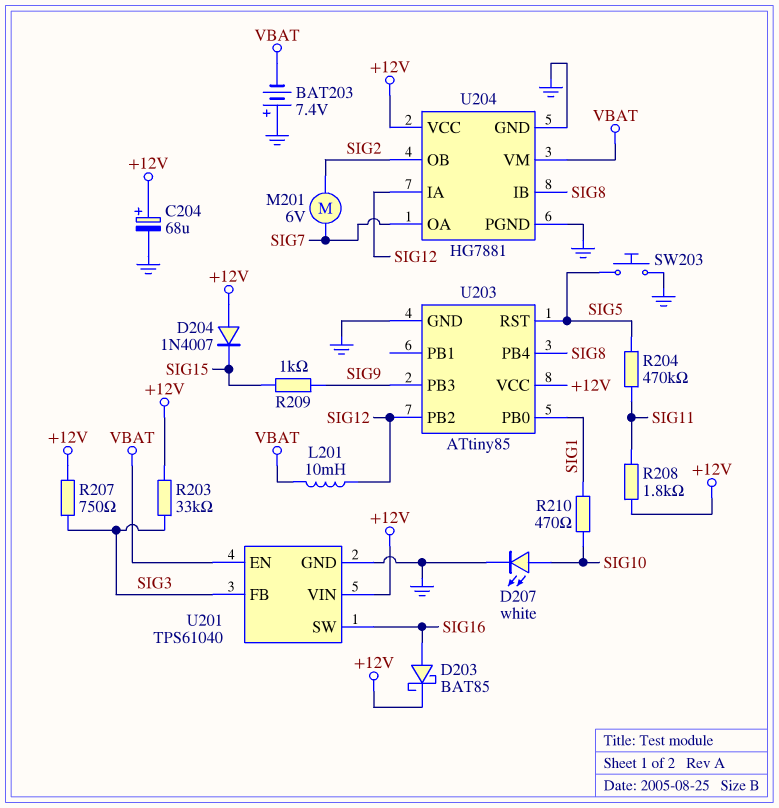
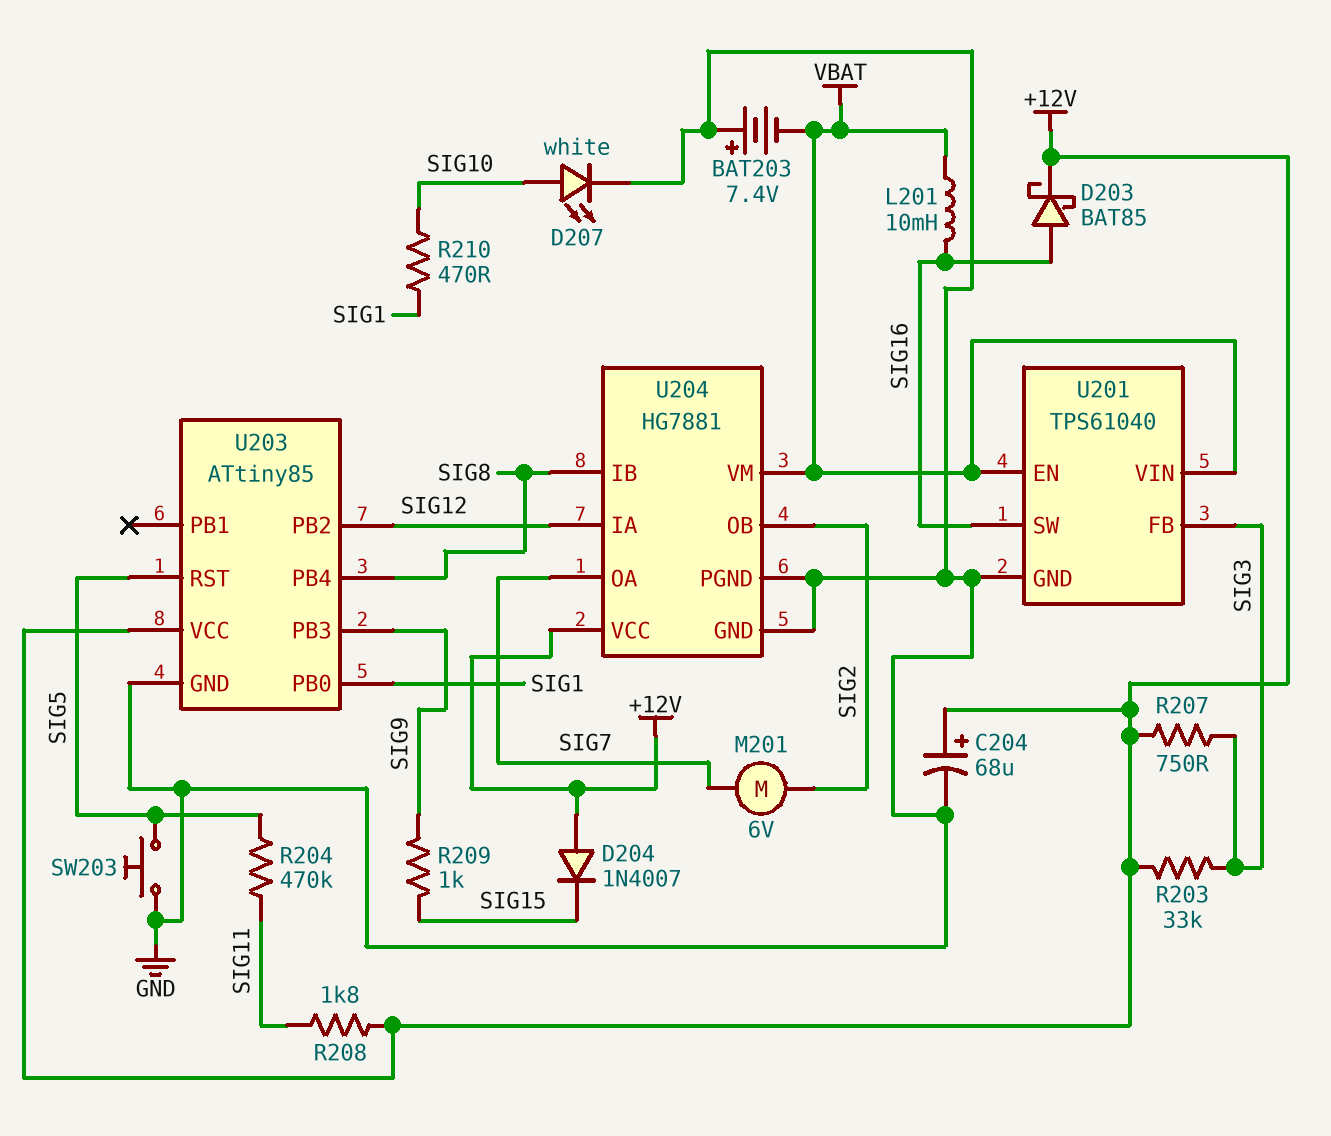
L201: 10mH (SIG12, VBAT) -> 10mH (SIG16, VBAT)
U201 pin VIN: +12V -> VBAT

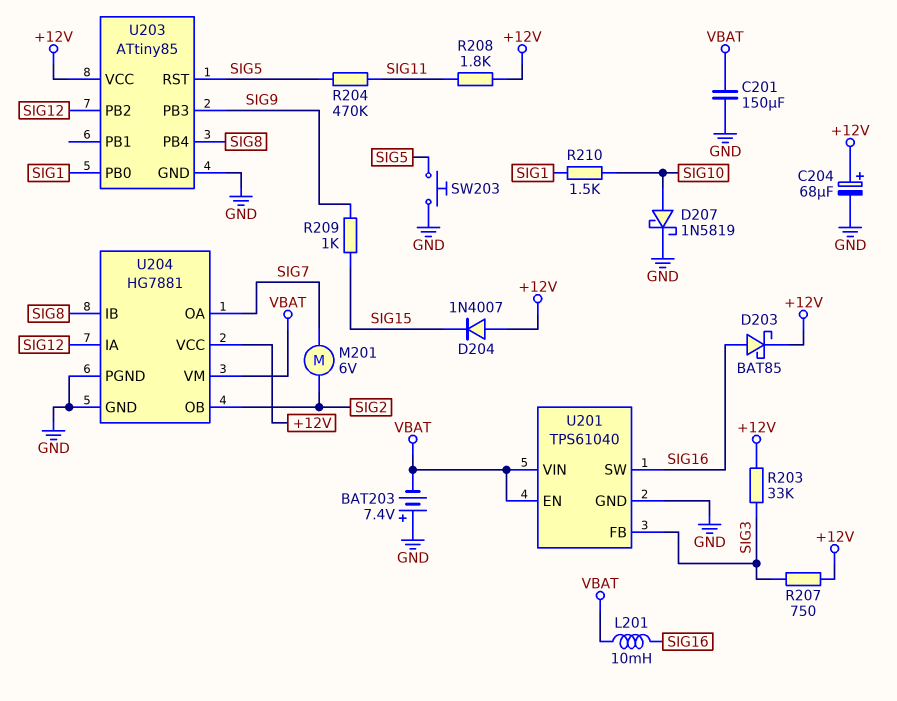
C201: none -> 150uF (GND, VBAT)
D207: LED white (A SIG10, K GND) -> schottky 1N5819 (A SIG10, K GND)
R210: 470 (SIG1, SIG10) -> 1.5k (SIG1, SIG10)

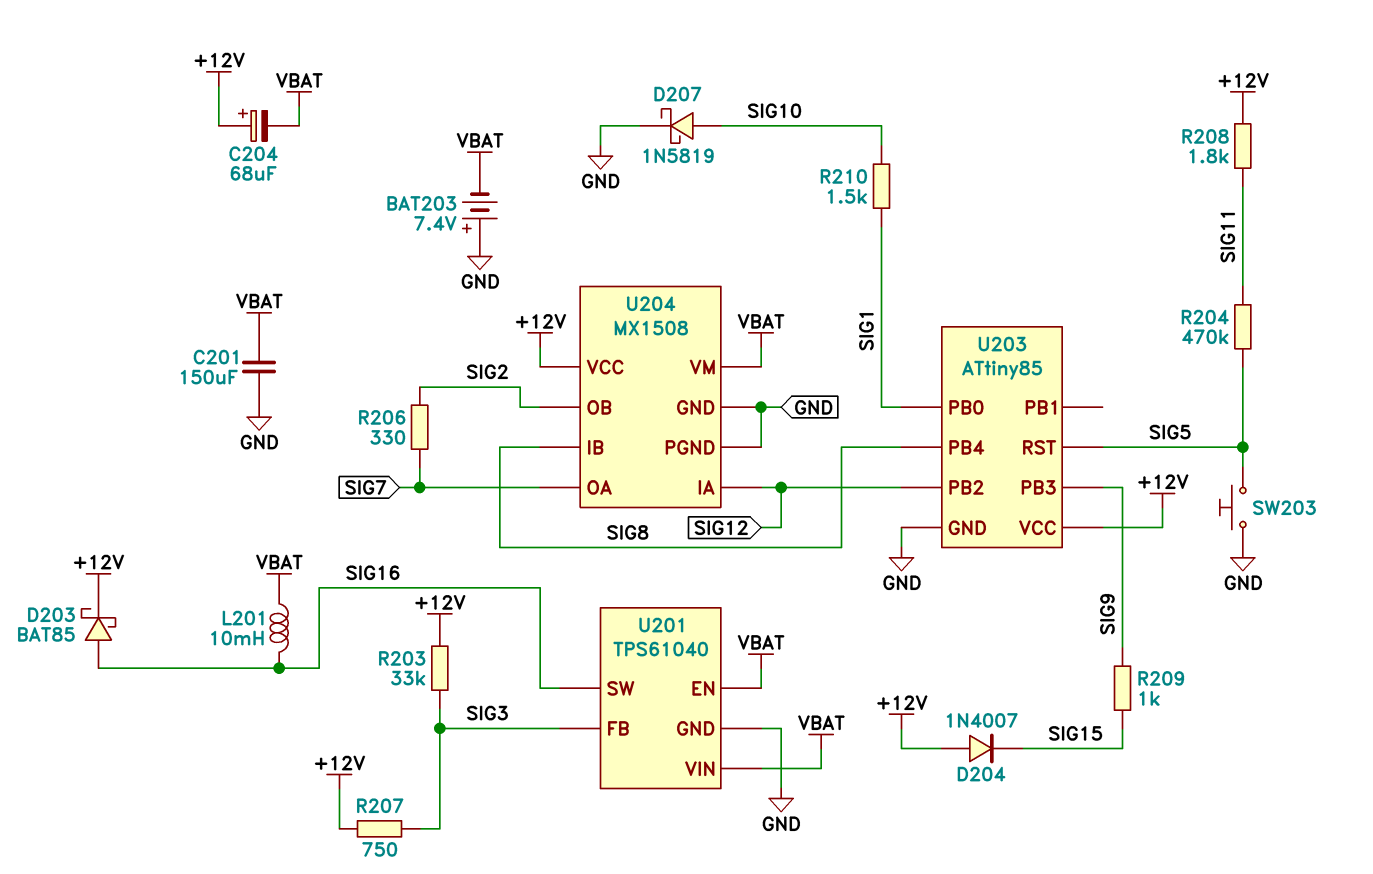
C204: 68uF (plus +12V, minus GND) -> 68uF (plus +12V, minus VBAT)
M201: motor 6V (SIG2, SIG7) -> none
R206: none -> 330 (SIG2, SIG7)
U204: HG7881 -> MX1508

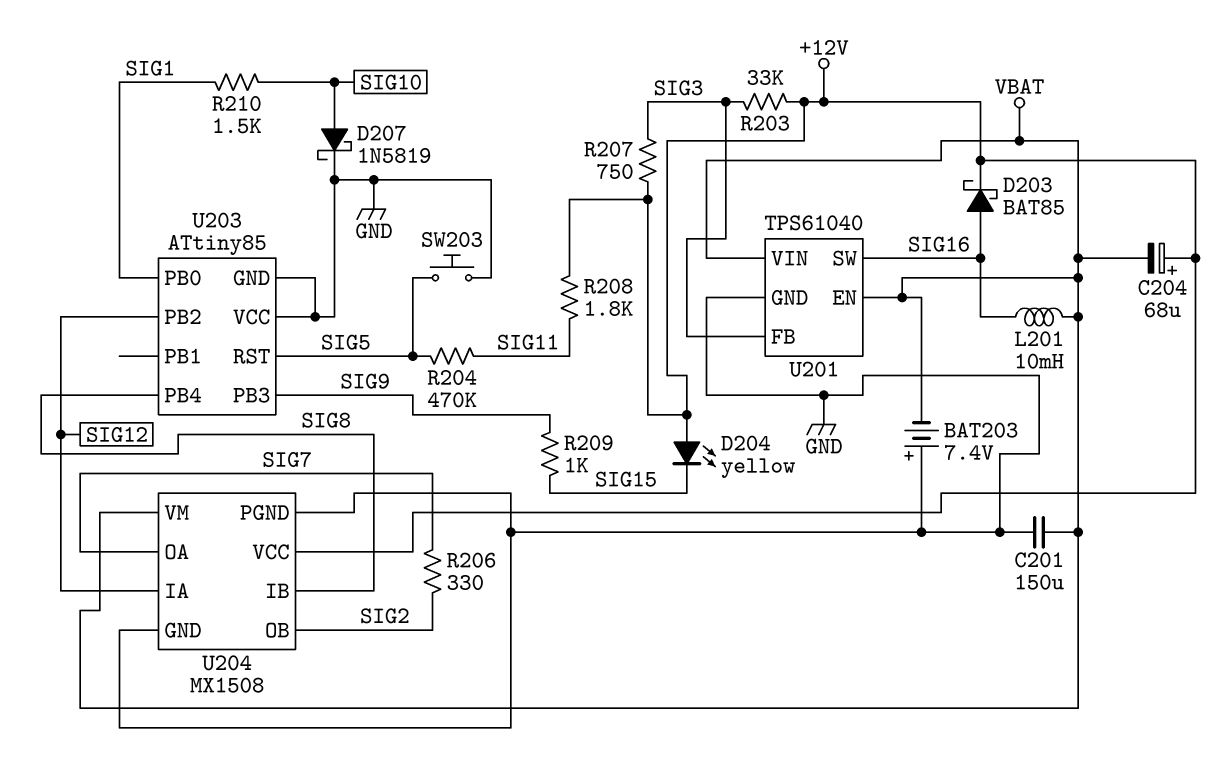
D204: diode 1N4007 (A +12V, K SIG15) -> LED yellow (A +12V, K SIG15)
U203 pin VCC: +12V -> GND

